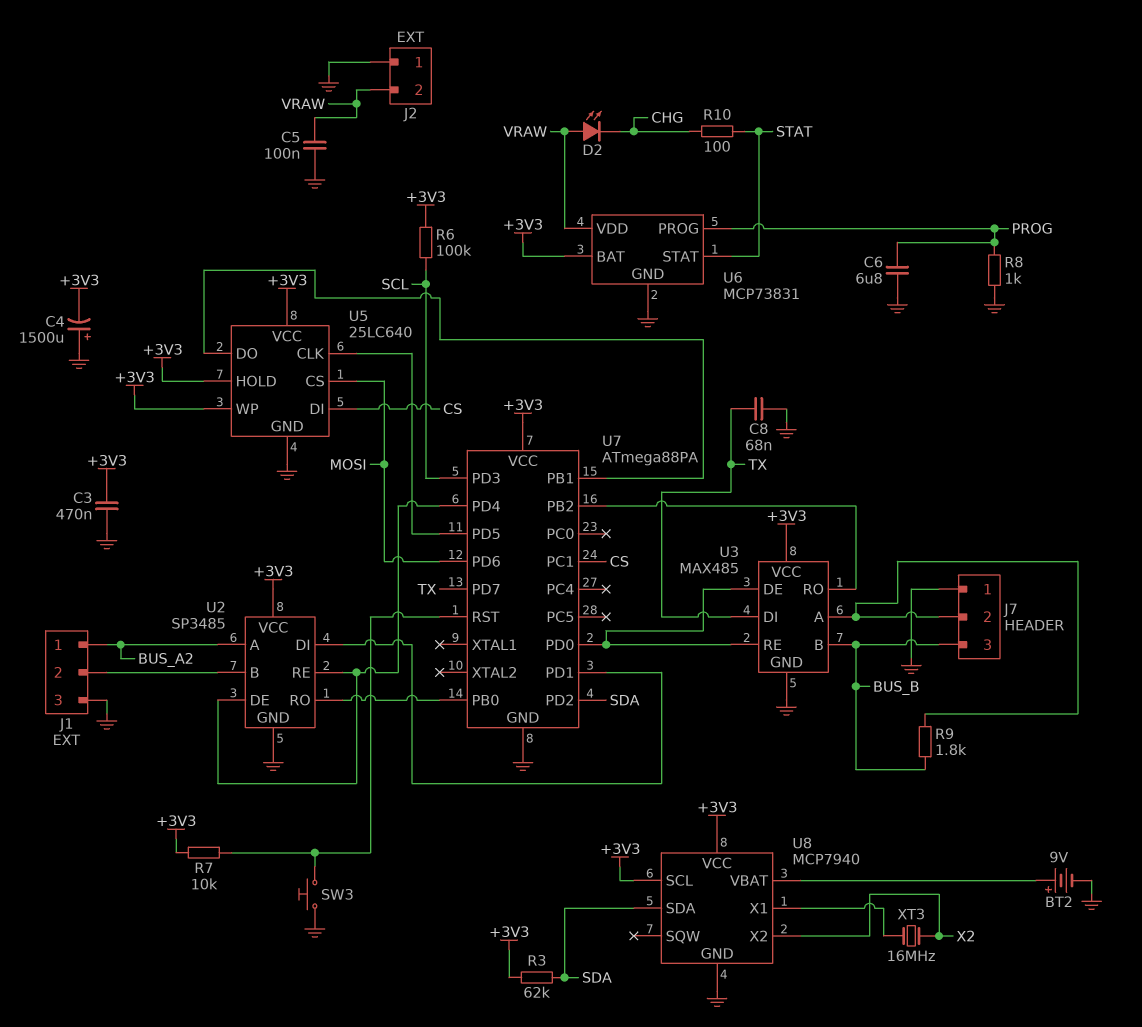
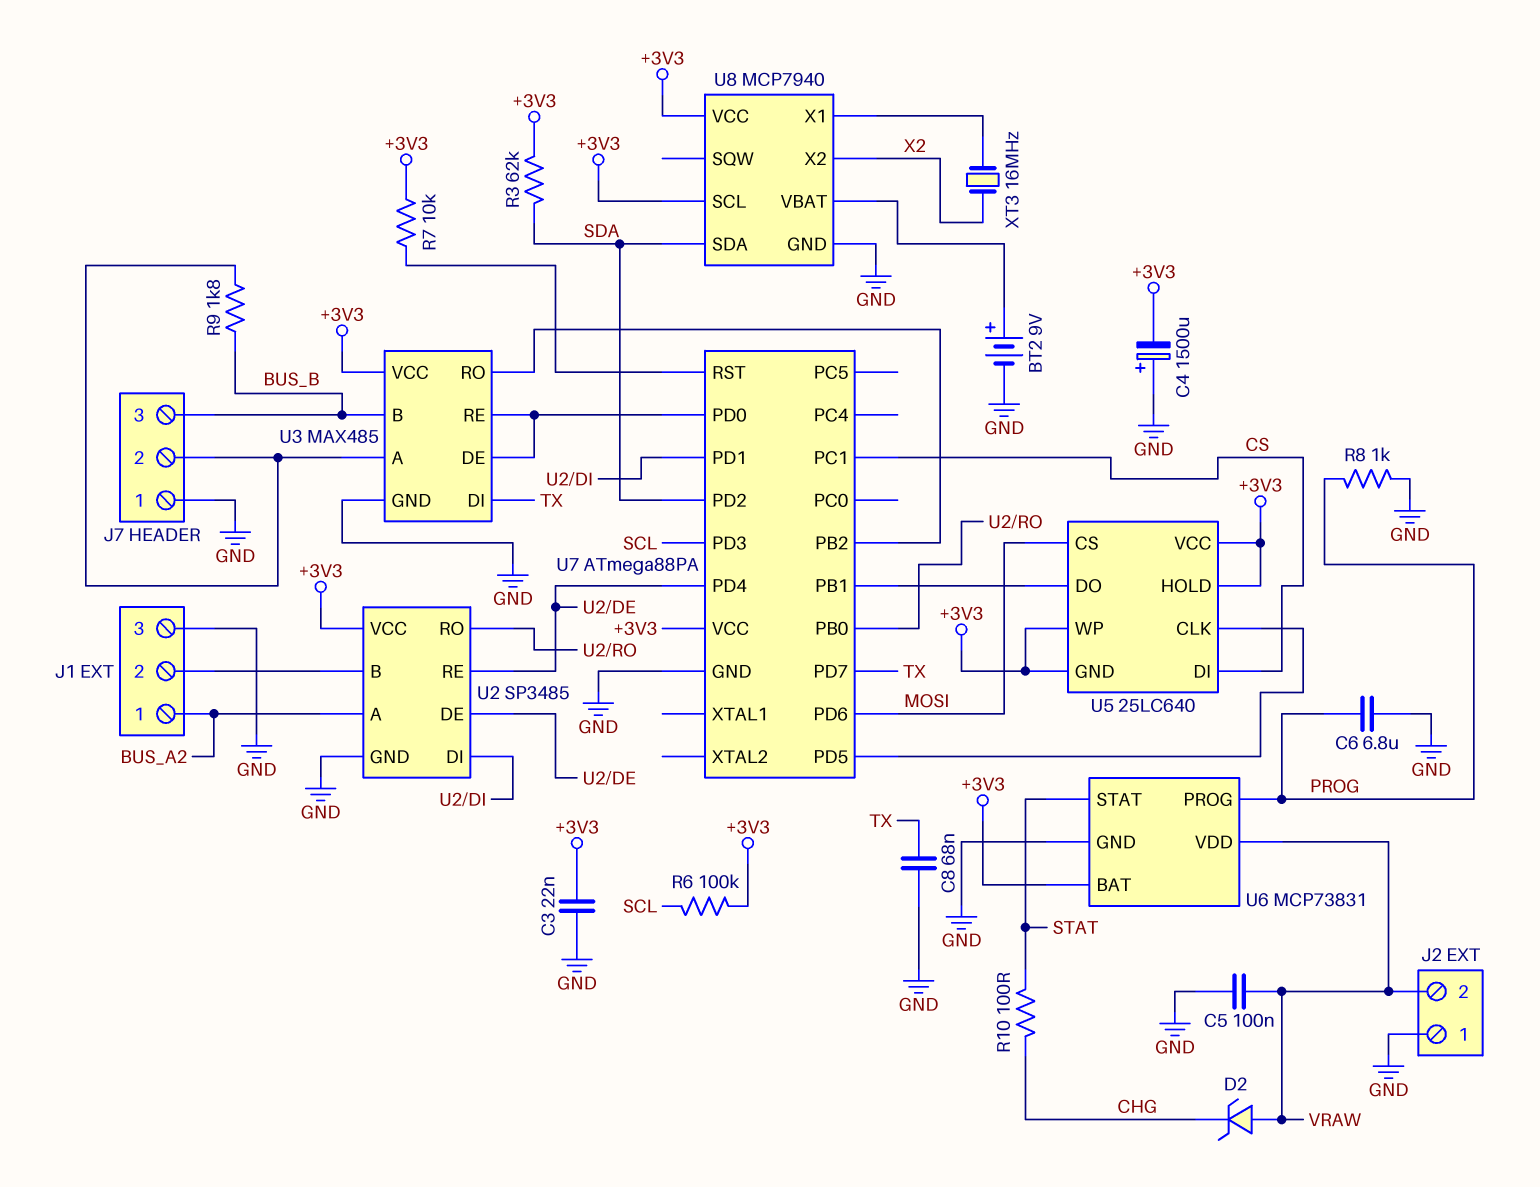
C3: 470nF (+3V3, GND) -> 22nF (+3V3, GND)
D2: LED (A VRAW, K CHG) -> zener (A VRAW, K CHG)
SW3: button (GND, U7/RST) -> none
U5 pin GND: GND -> +3V3

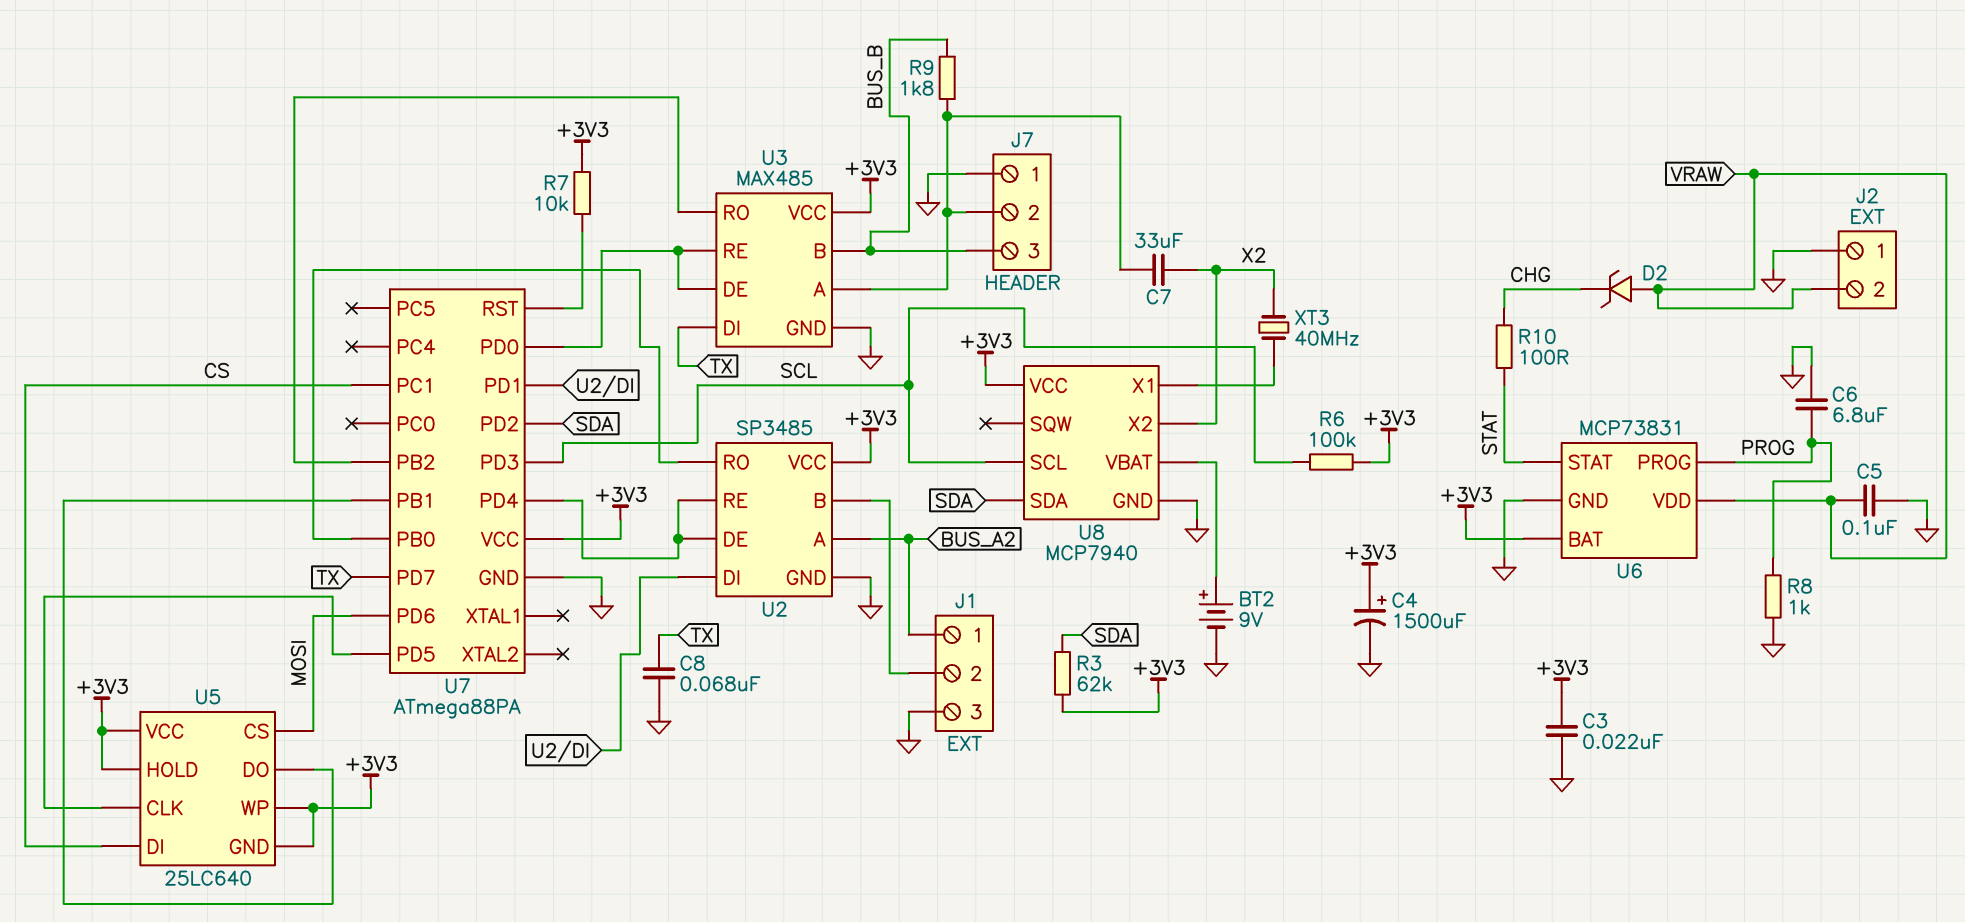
C4: 1500uF (plus GND, minus +3V3) -> 1500uF (plus +3V3, minus GND)
C7: none -> 33uF (J7/2, X2)
U8 pin SCL: +3V3 -> SCL
XT3: 16MHz (U8/X1, X2) -> 40MHz (U8/X1, X2)

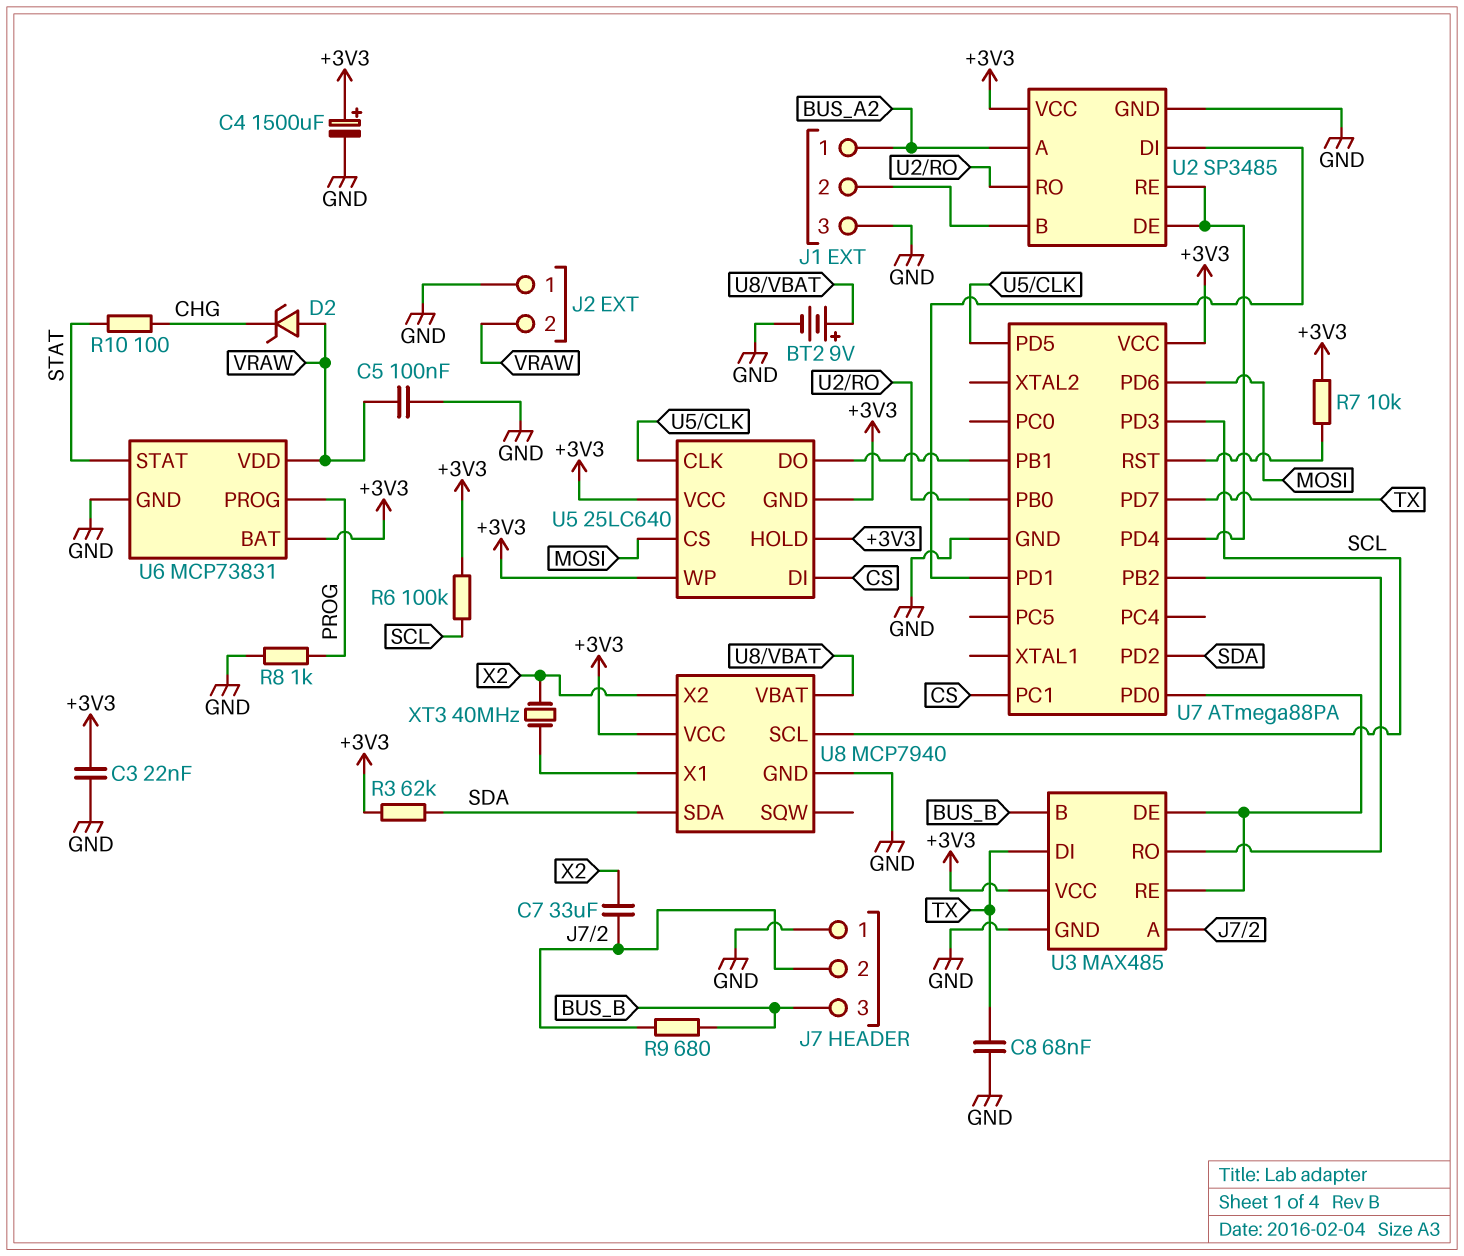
C6: 6.8uF (GND, PROG) -> none
R9: 1.8k (BUS_B, J7/2) -> 680 (BUS_B, J7/2)

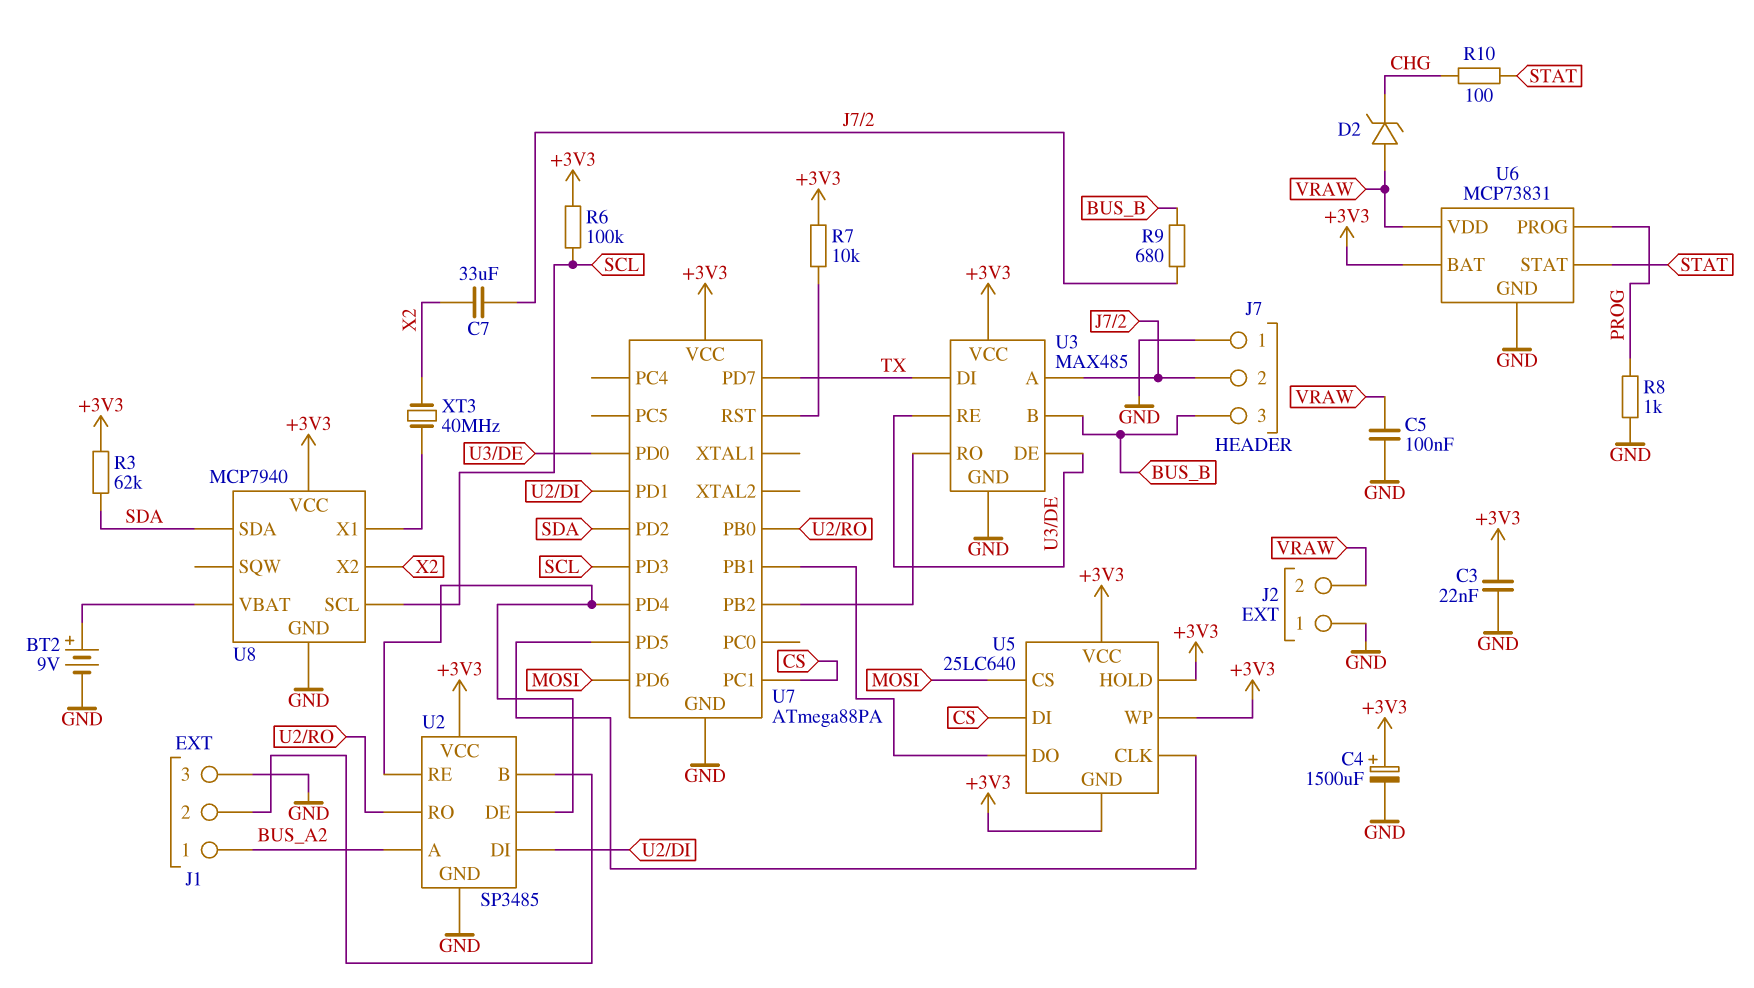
C8: 68nF (GND, TX) -> none

